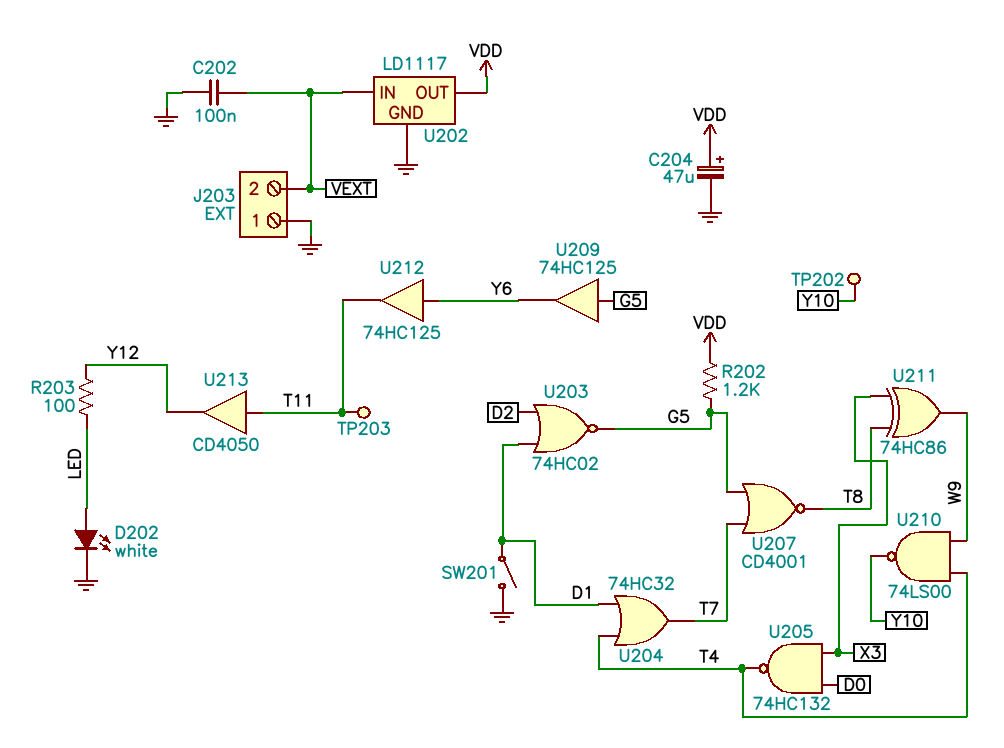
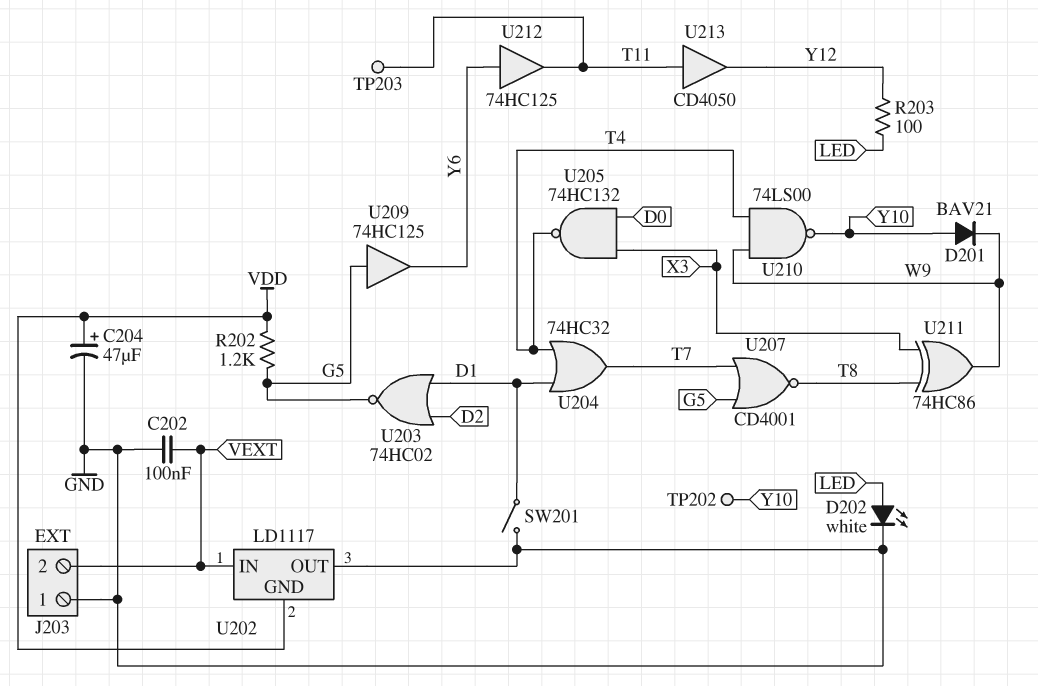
D201: none -> diode BAV21 (A Y10, K W9)
U202 pin GND: GND -> VDD
U202 pin OUT: VDD -> GND

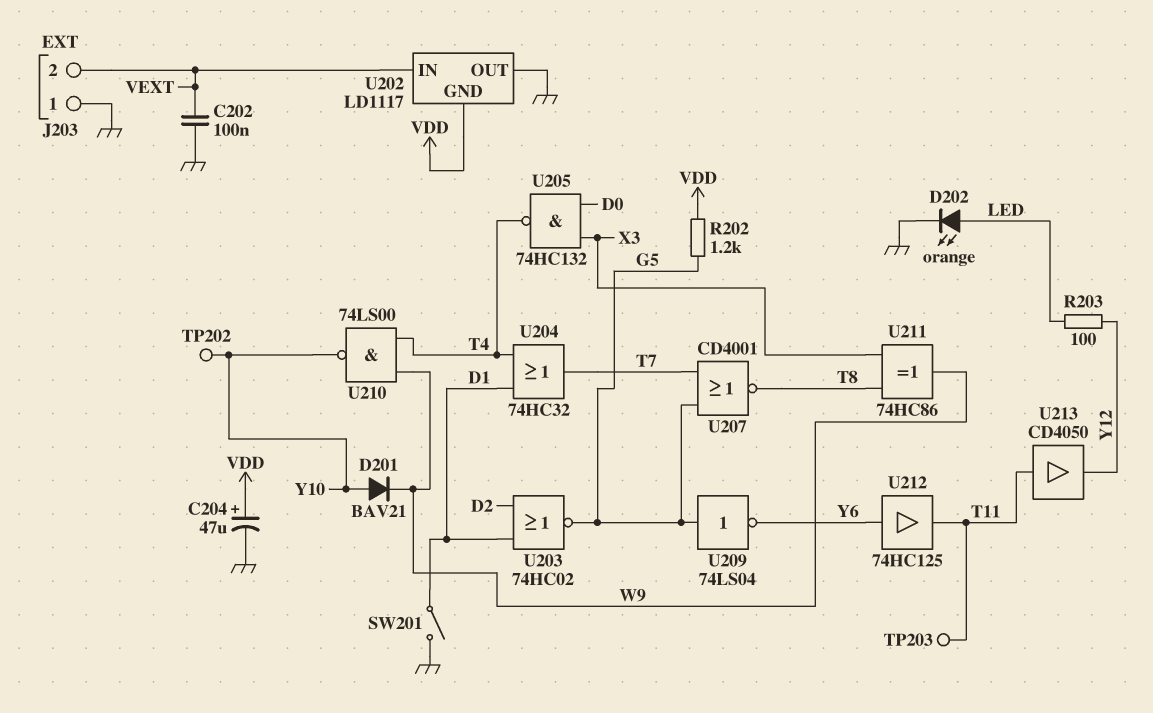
D202: LED white (A LED, K GND) -> LED orange (A LED, K GND)
U209: buffer 74HC125 (in G5, out Y6) -> NOT 74LS04 (in G5, out Y6)

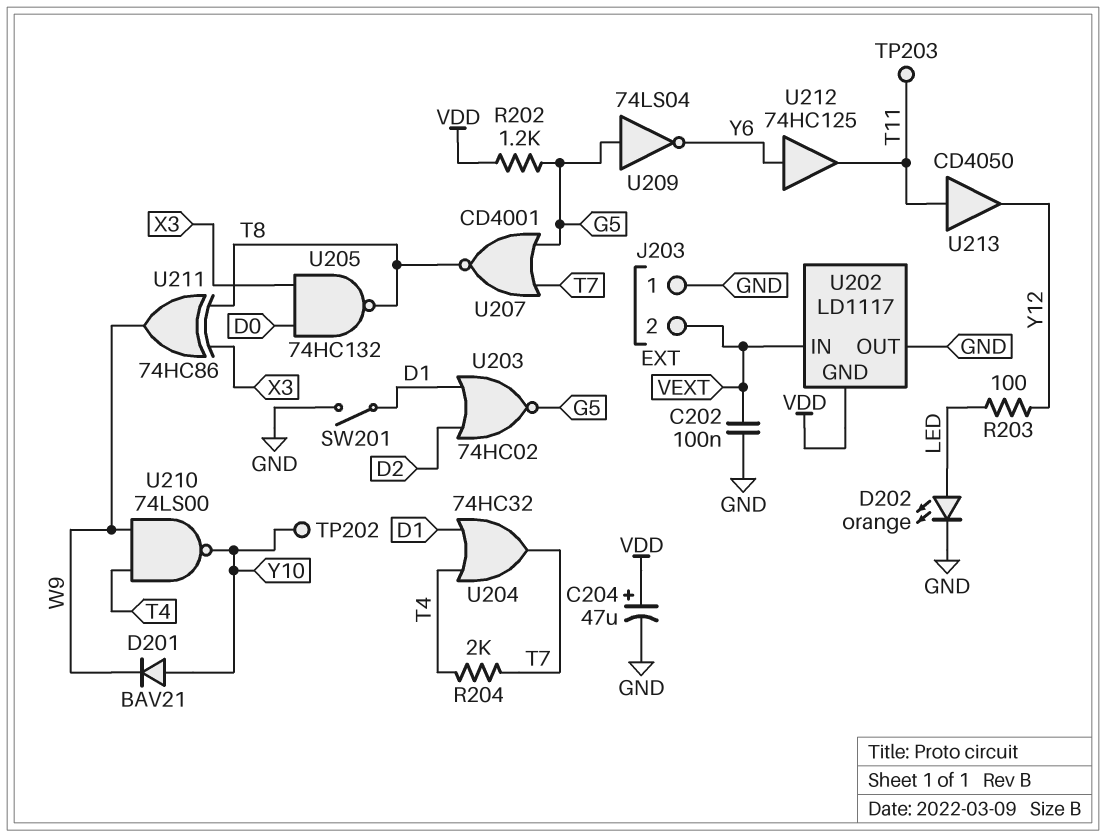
R204: none -> 2k (T4, T7)
U205: NAND 74HC132 (in D0, in X3, out T4) -> NAND 74HC132 (in D0, in X3, out T8)

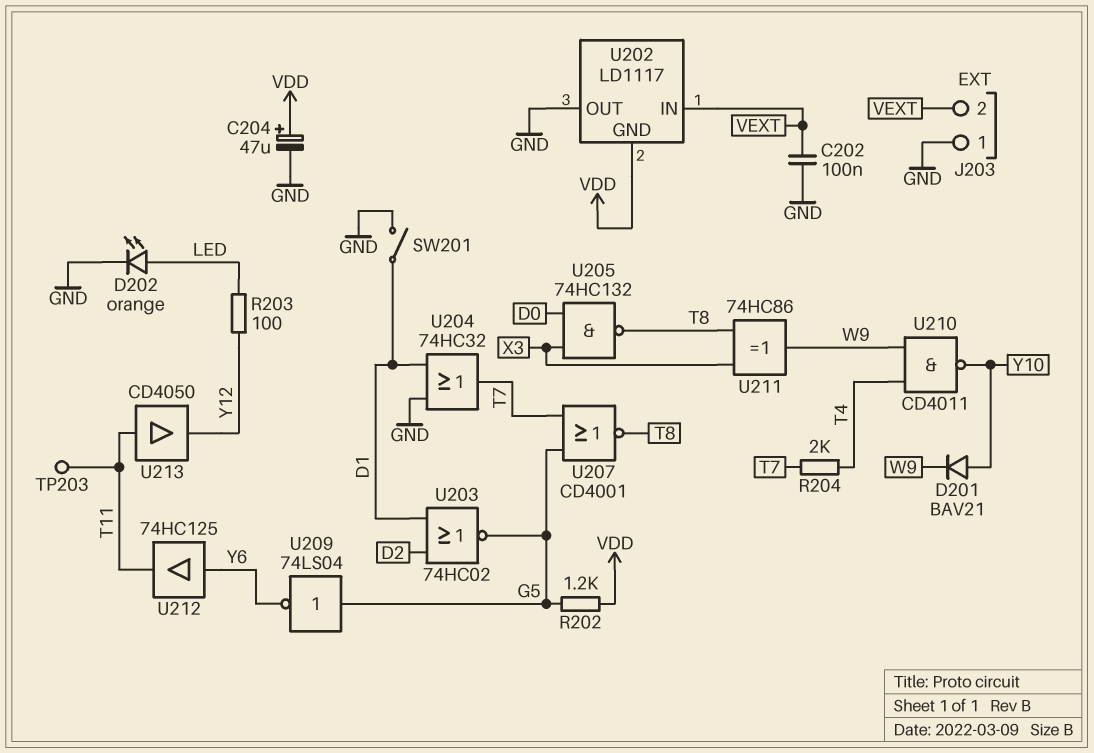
TP202: test point (Y10) -> none
U204: OR 74HC32 (in D1, in T4, out T7) -> OR 74HC32 (in D1, in GND, out T7)
U210: NAND 74LS00 (in T4, in W9, out Y10) -> NAND CD4011 (in T4, in W9, out Y10)

